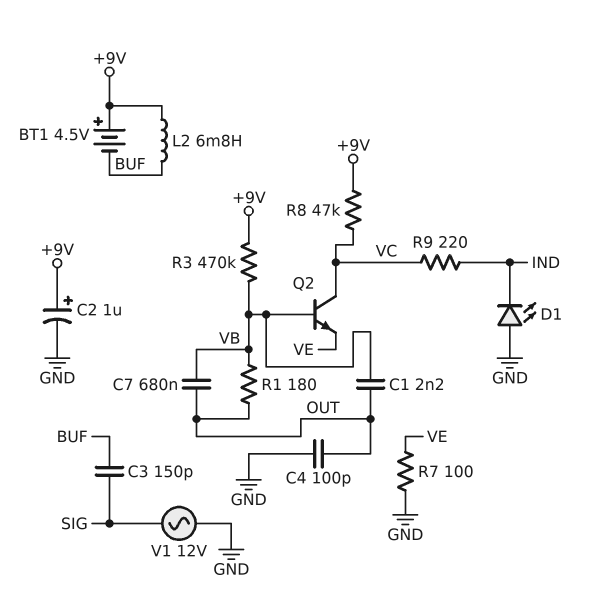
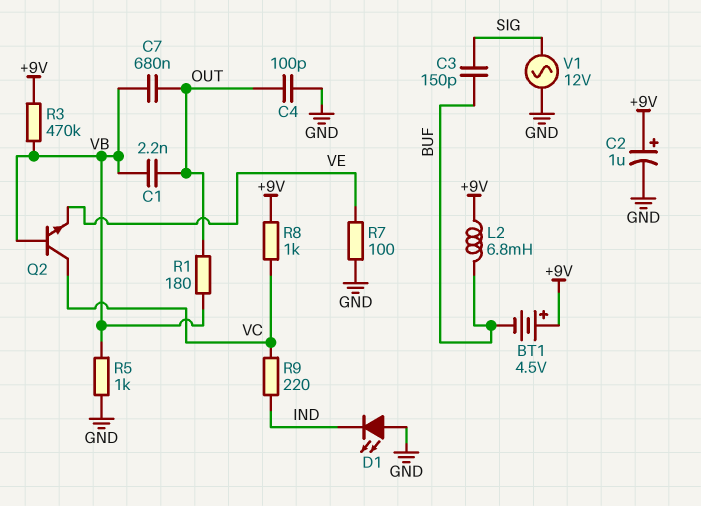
R5: none -> 1k (GND, VB)
R8: 47k (+9V, VC) -> 1k (+9V, VC)

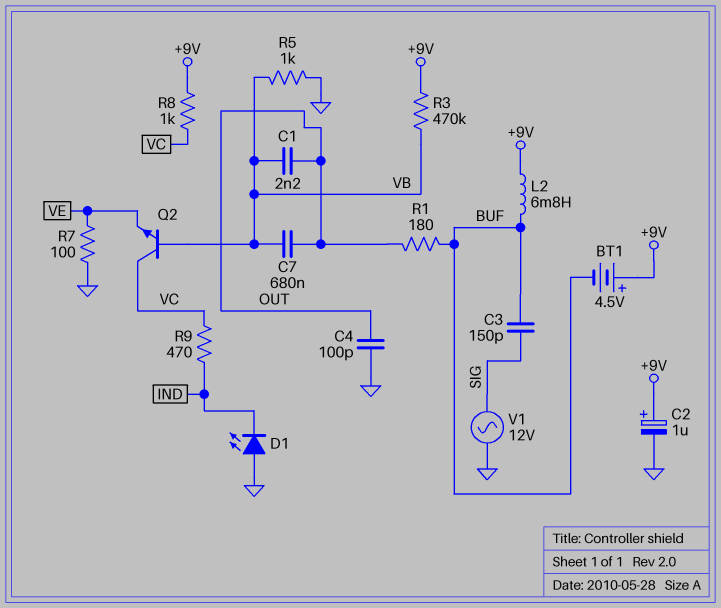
R1: 180 (OUT, VB) -> 180 (BUF, OUT)
R9: 220 (IND, VC) -> 470 (IND, VC)

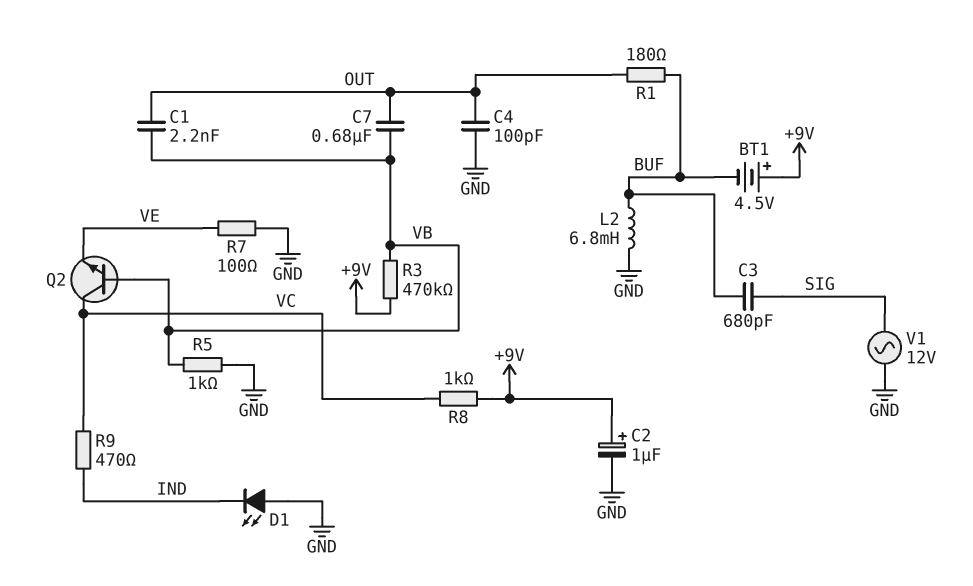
C3: 150pF (BUF, SIG) -> 680pF (BUF, SIG)
L2: 6.8mH (+9V, BUF) -> 6.8mH (BUF, GND)

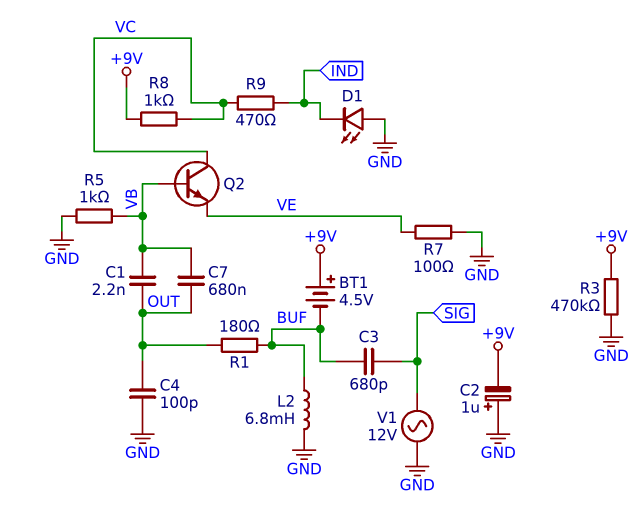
C2: 1uF (plus +9V, minus GND) -> 1uF (plus GND, minus +9V)
R3: 470k (+9V, VB) -> 470k (+9V, GND)

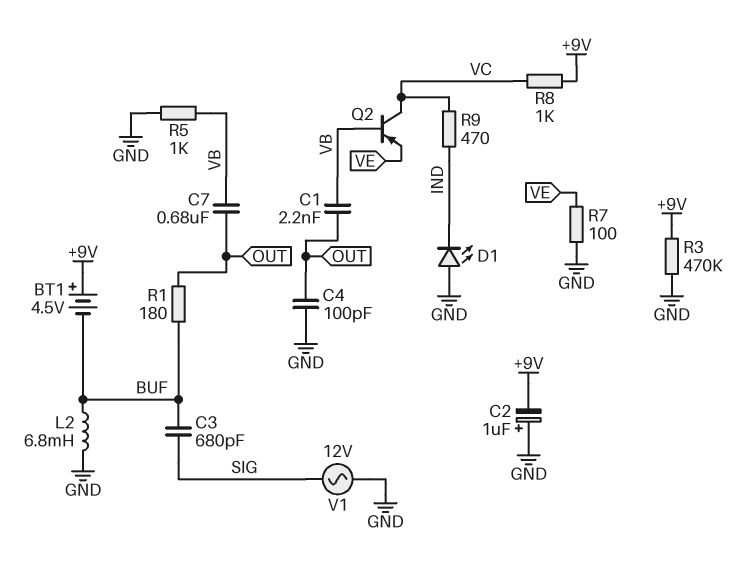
Q2: NPN (B VB, C VC, E VE) -> PNP (B VB, C VC, E VE)

